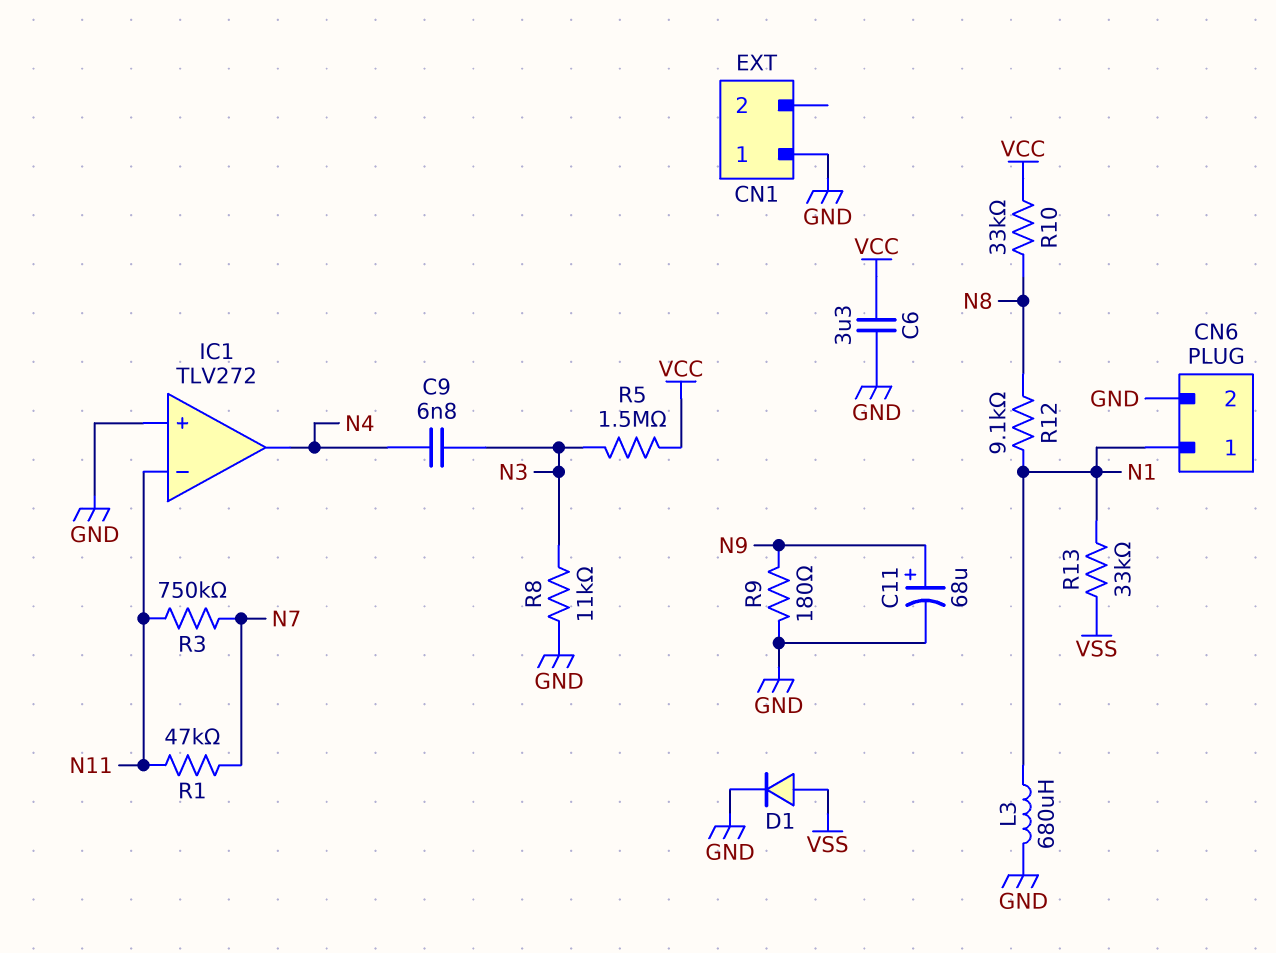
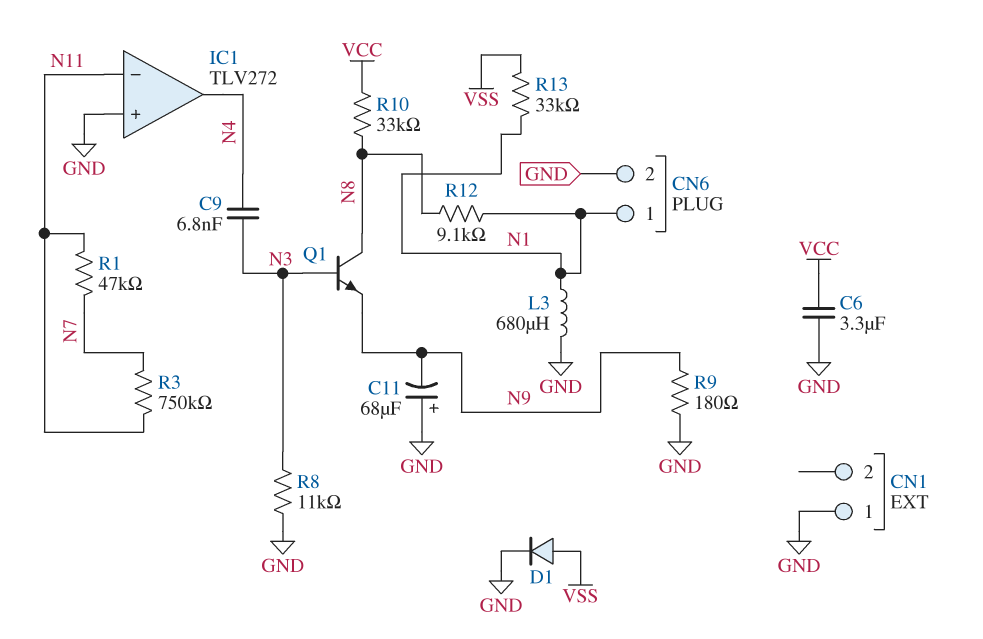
C11: 68uF (plus N9, minus GND) -> 68uF (plus GND, minus N9)
Q1: none -> NPN (B N3, C N8, E N9)
R5: 1.5M (N3, VCC) -> none

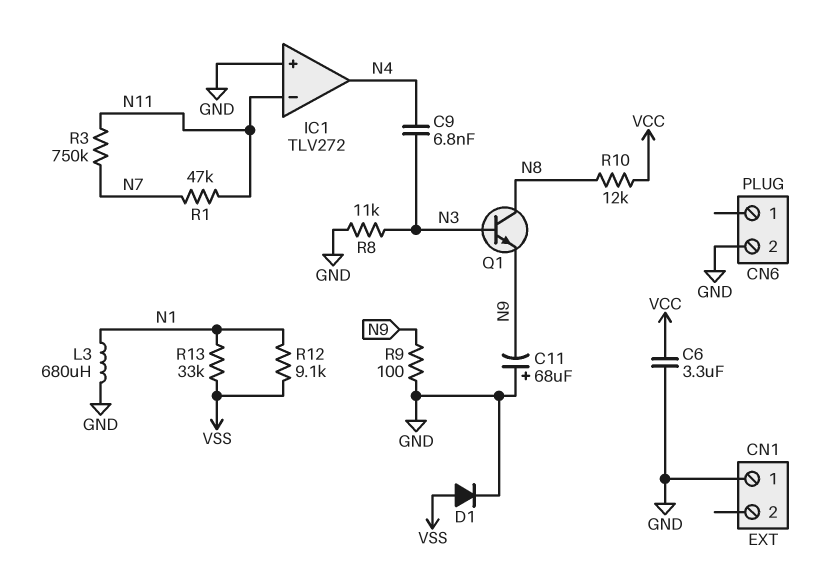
CN6 pin 1: N1 -> none
R9: 180 (GND, N9) -> 100 (GND, N9)
R10: 33k (N8, VCC) -> 12k (N8, VCC)
R12: 9.1k (N1, N8) -> 9.1k (N1, VSS)

